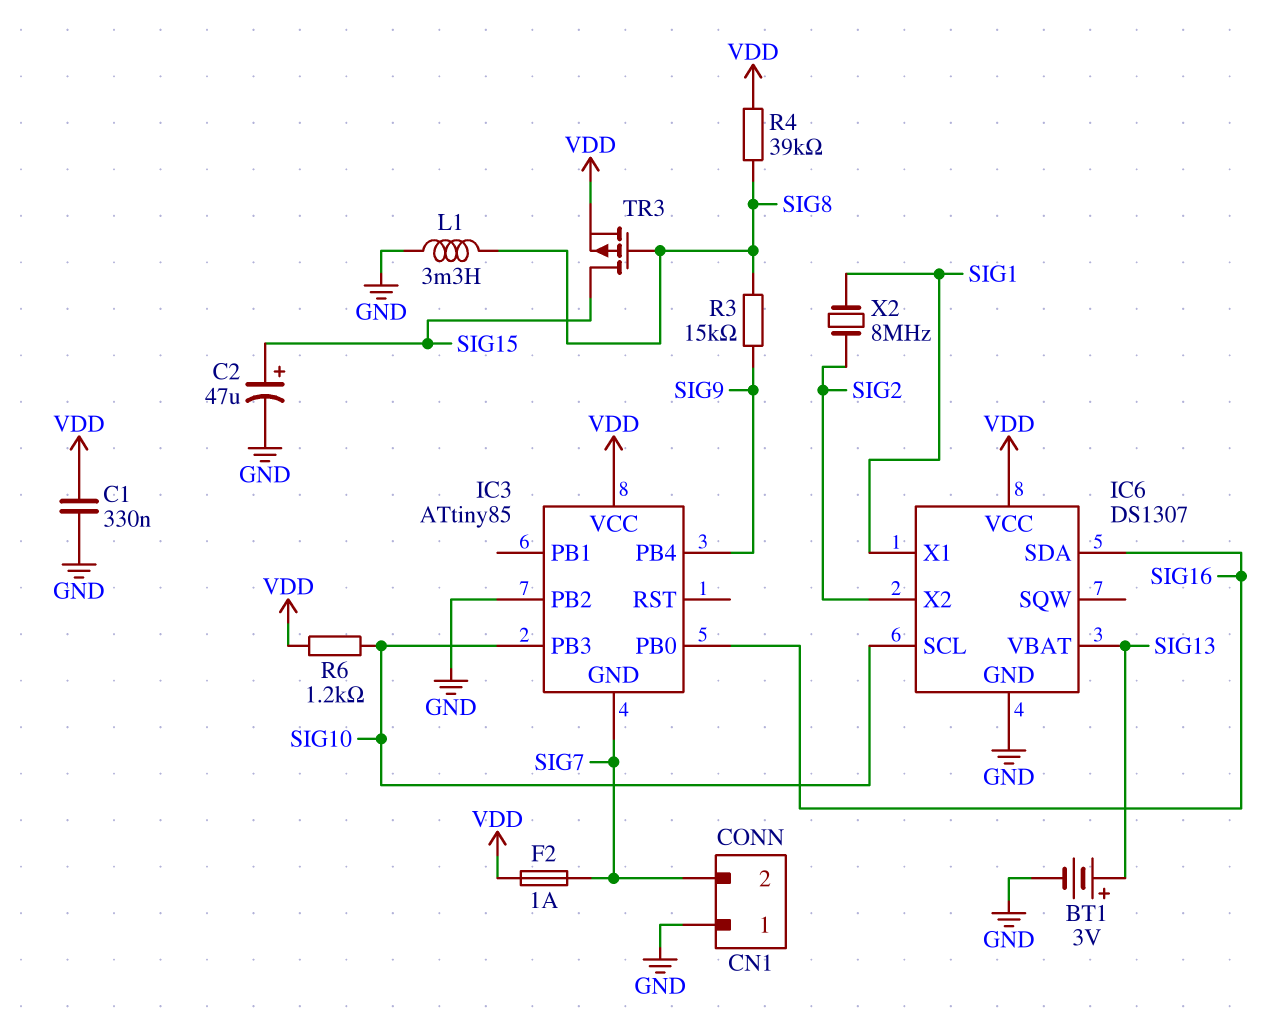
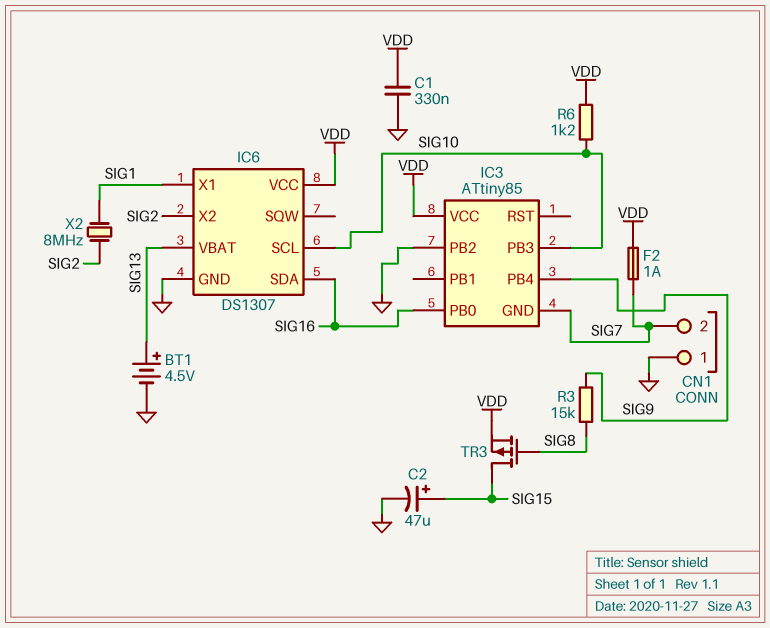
BT1: 3V (plus SIG13, minus GND) -> 4.5V (plus SIG13, minus GND)
L1: 3.3mH (GND, SIG8) -> none
R4: 39k (SIG8, VDD) -> none

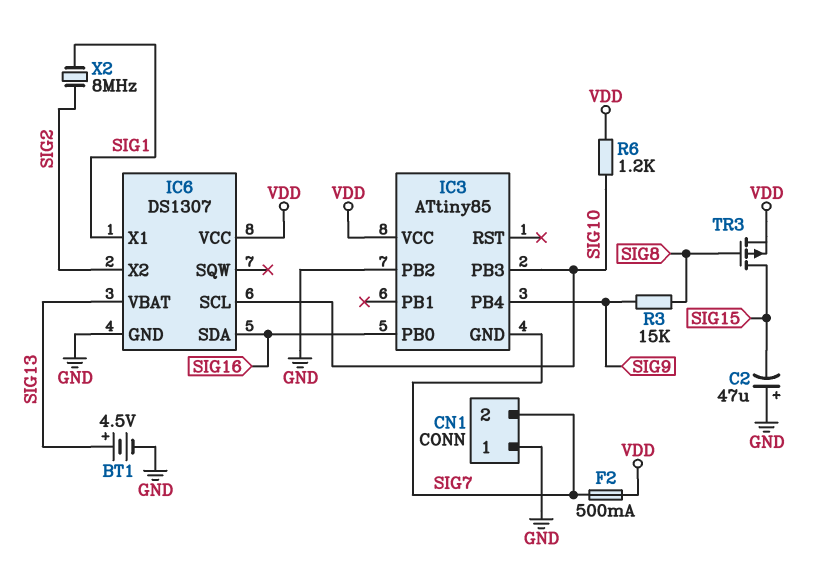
C1: 330nF (GND, VDD) -> none
C2: 47uF (plus SIG15, minus GND) -> 47uF (plus GND, minus SIG15)
F2: 1A (SIG7, VDD) -> 500mA (SIG7, VDD)

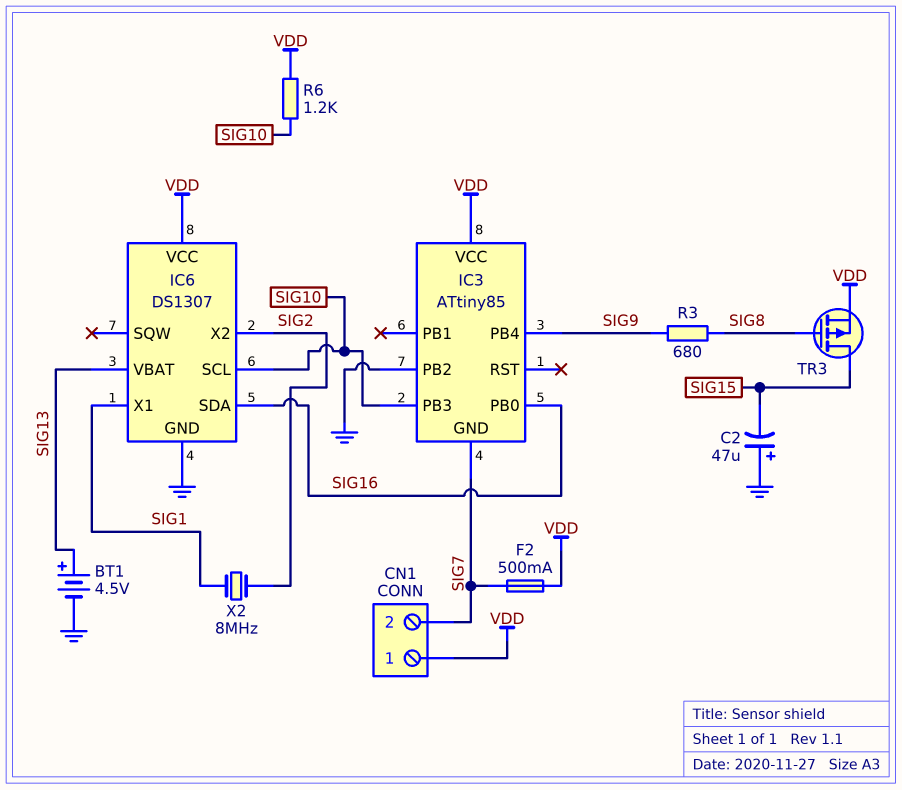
CN1 pin 1: GND -> VDD
R3: 15k (SIG8, SIG9) -> 680 (SIG8, SIG9)

